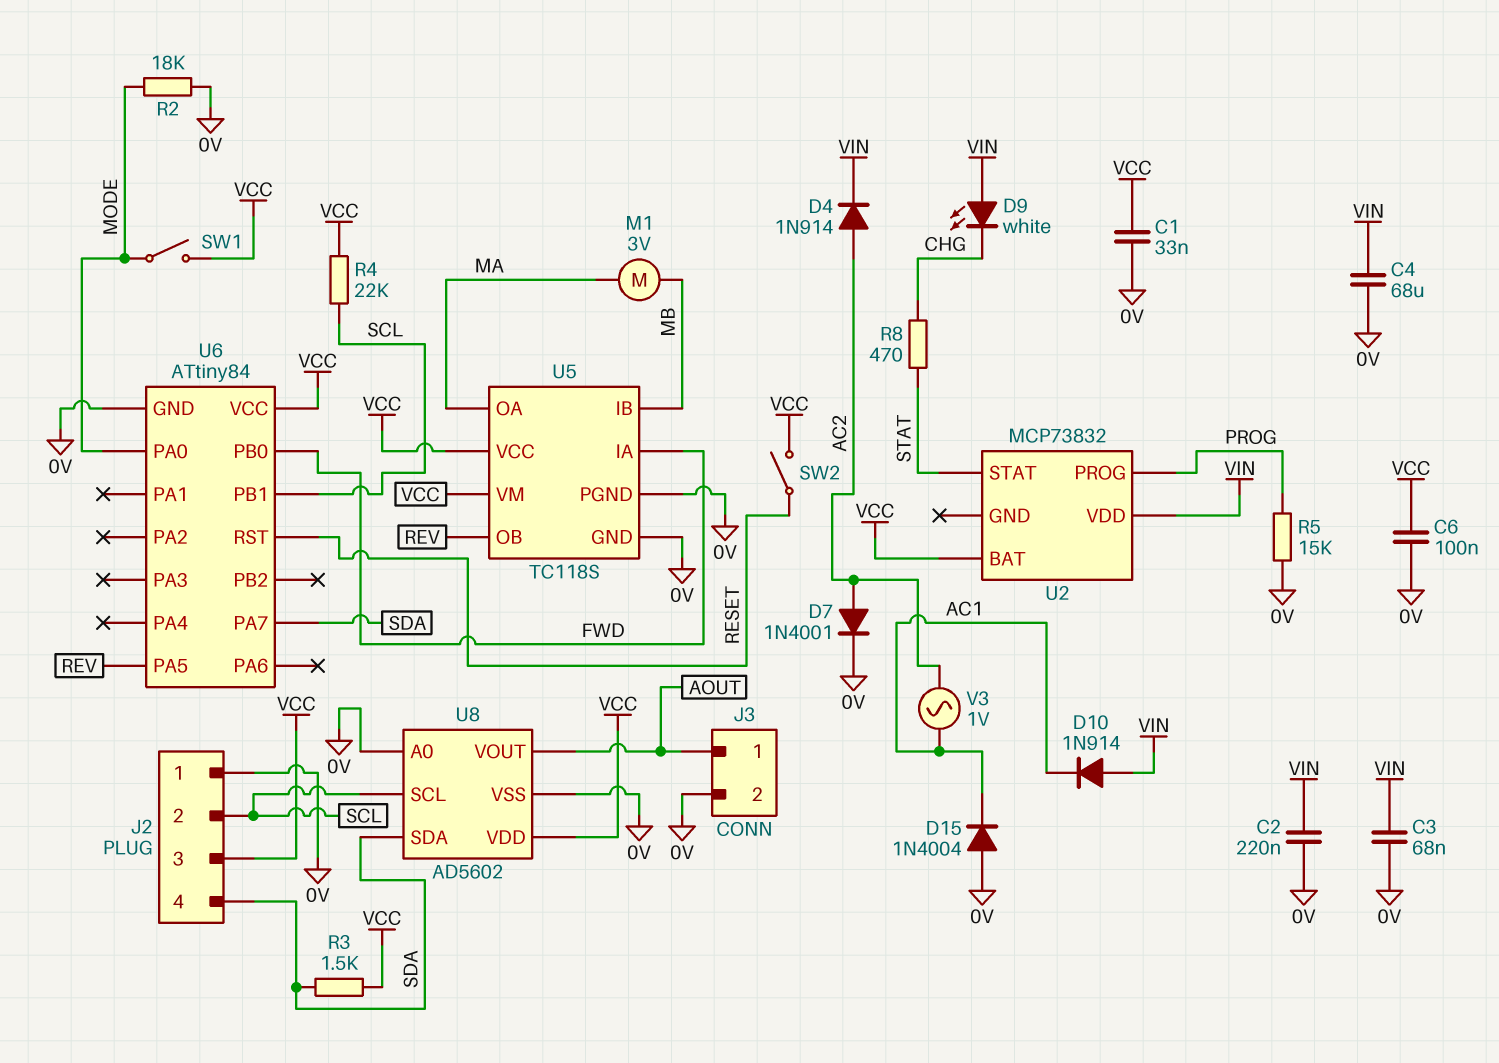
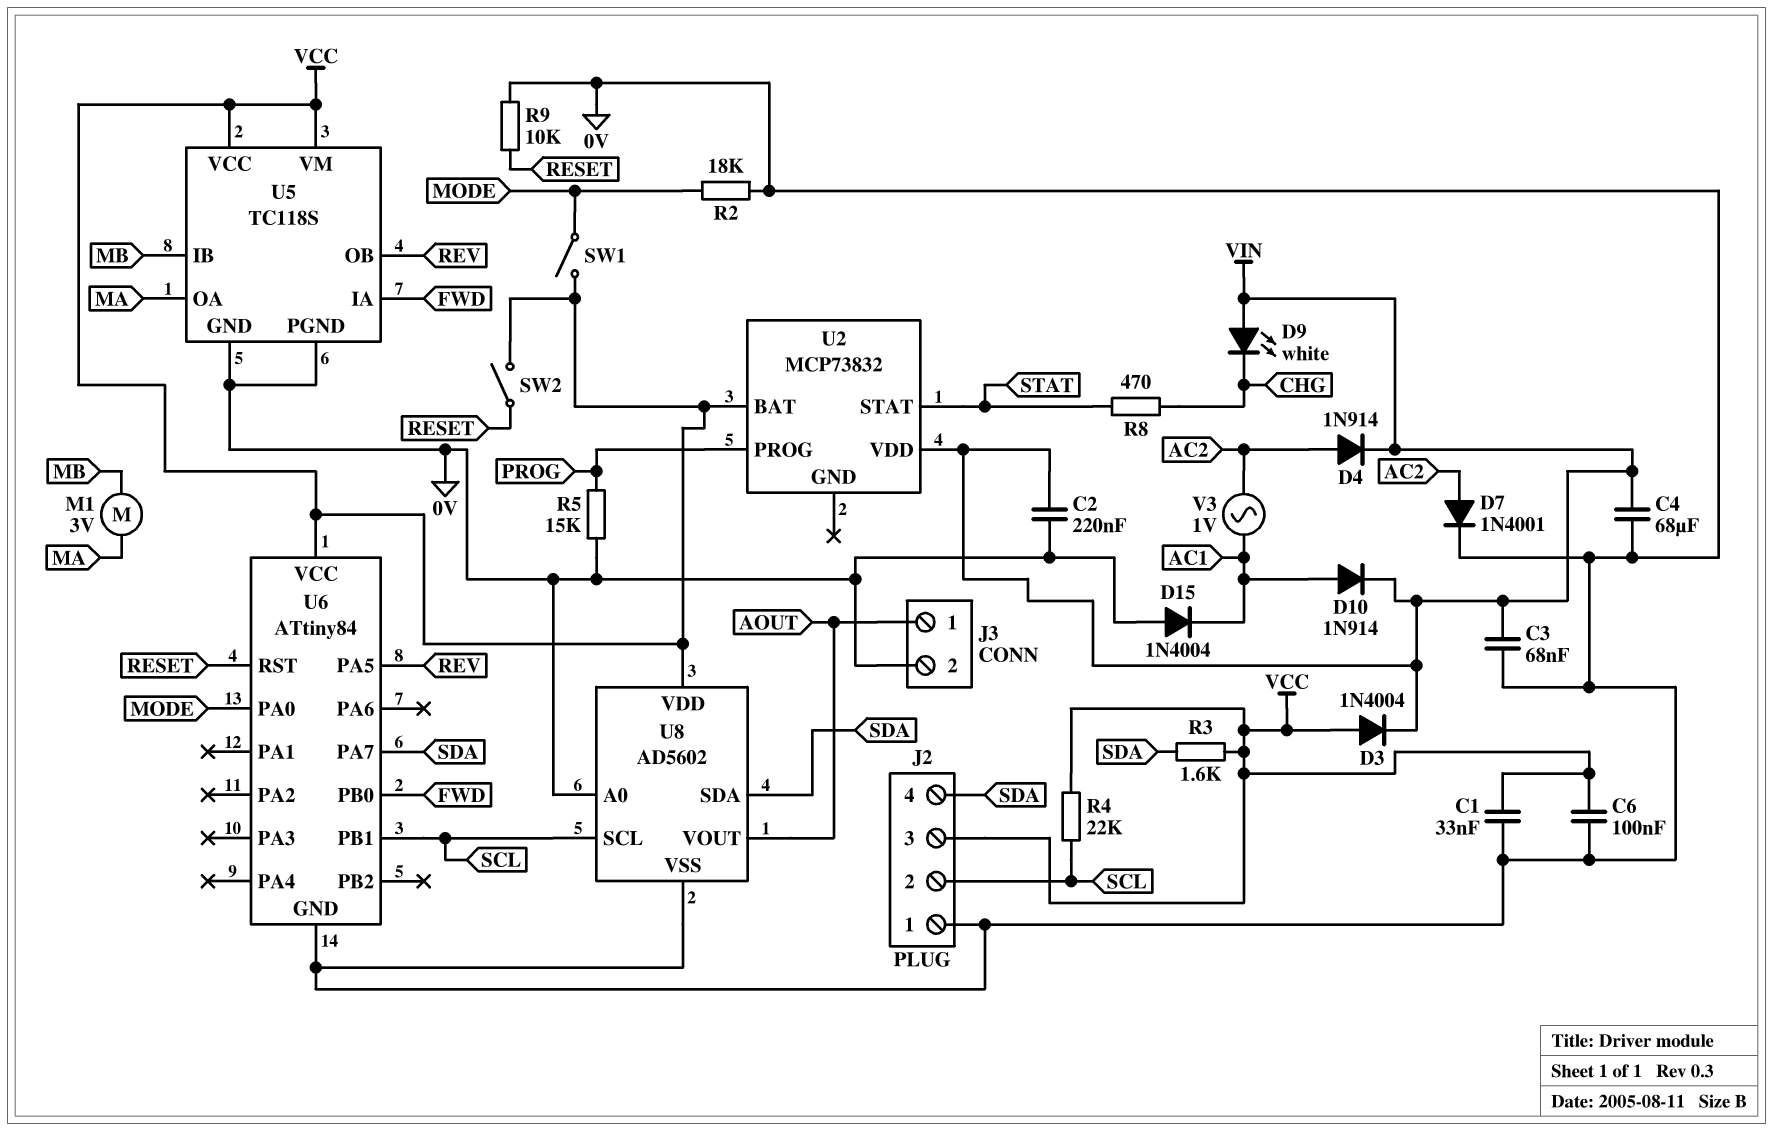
D3: none -> diode 1N4004 (A VCC, K VIN)
D10: diode 1N914 (A VIN, K AC1) -> diode 1N914 (A AC1, K VIN)
R3: 1.5k (SDA, VCC) -> 1.6k (SDA, VCC)
R9: none -> 10k (0V, RESET)

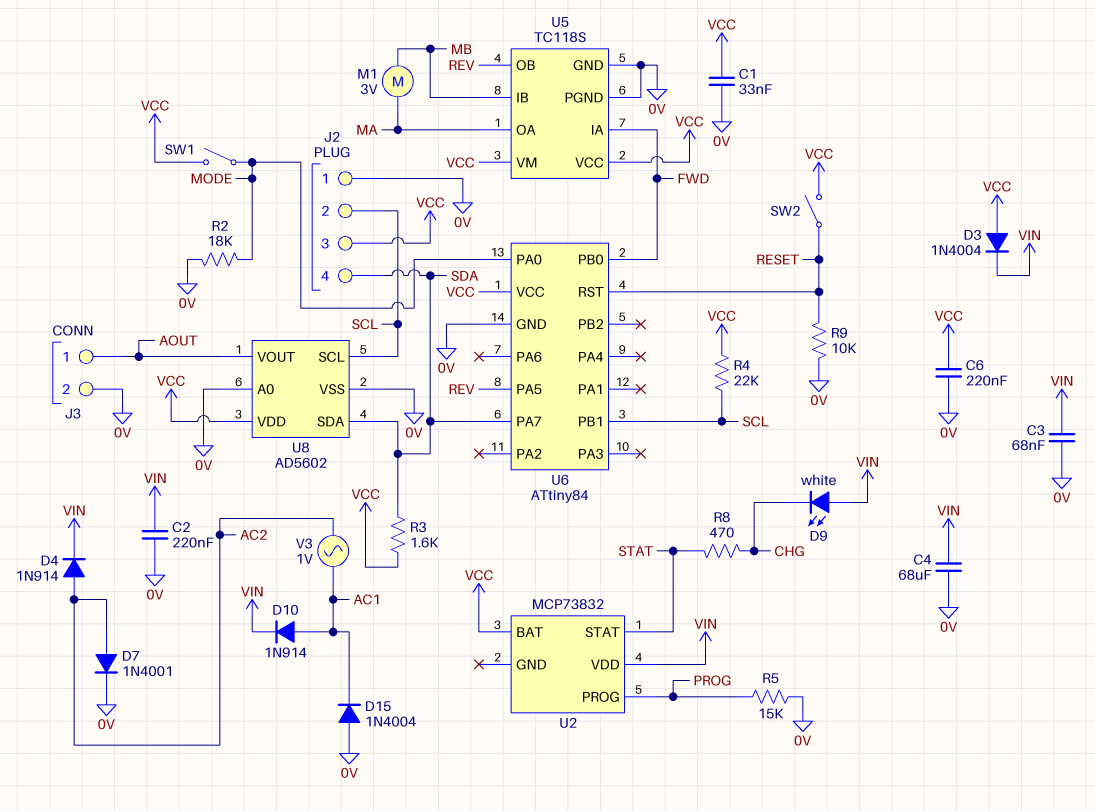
C6: 100nF (0V, VCC) -> 220nF (0V, VCC)

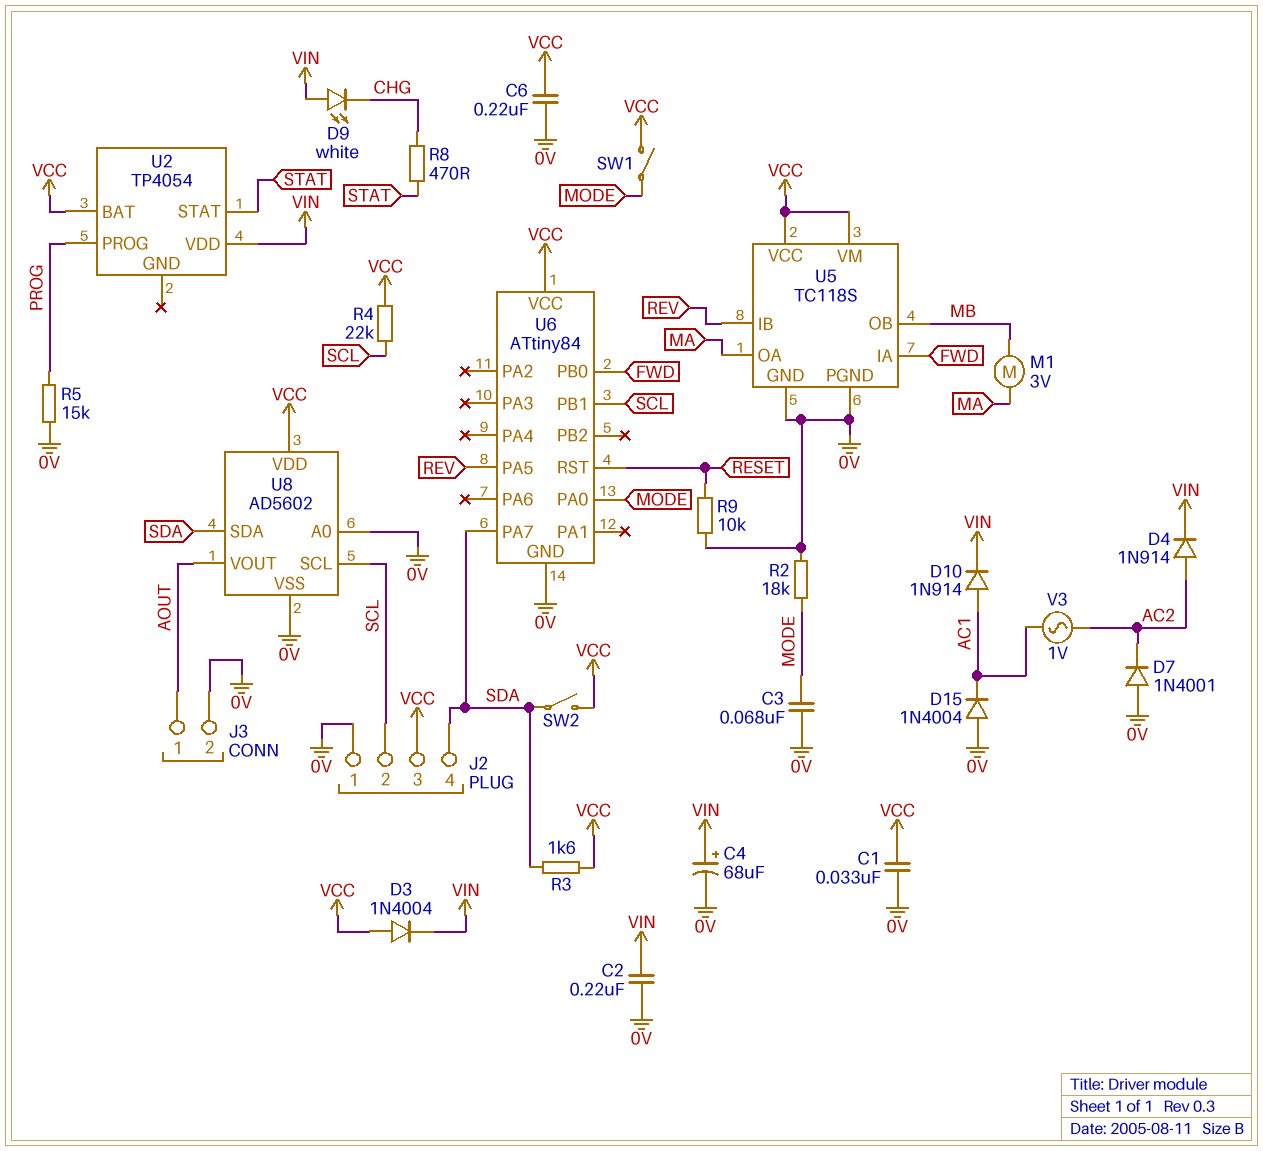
C3: 68nF (0V, VIN) -> 68nF (0V, MODE)
C4: 68uF (0V, VIN) -> 68uF (plus VIN, minus 0V)
D7: diode 1N4001 (A AC2, K 0V) -> diode 1N4001 (A 0V, K AC2)
SW2: switch (RESET, VCC) -> switch (SDA, VCC)
U2: MCP73832 -> TP4054
U5 pin IB: MB -> REV
U5 pin OB: REV -> MB

